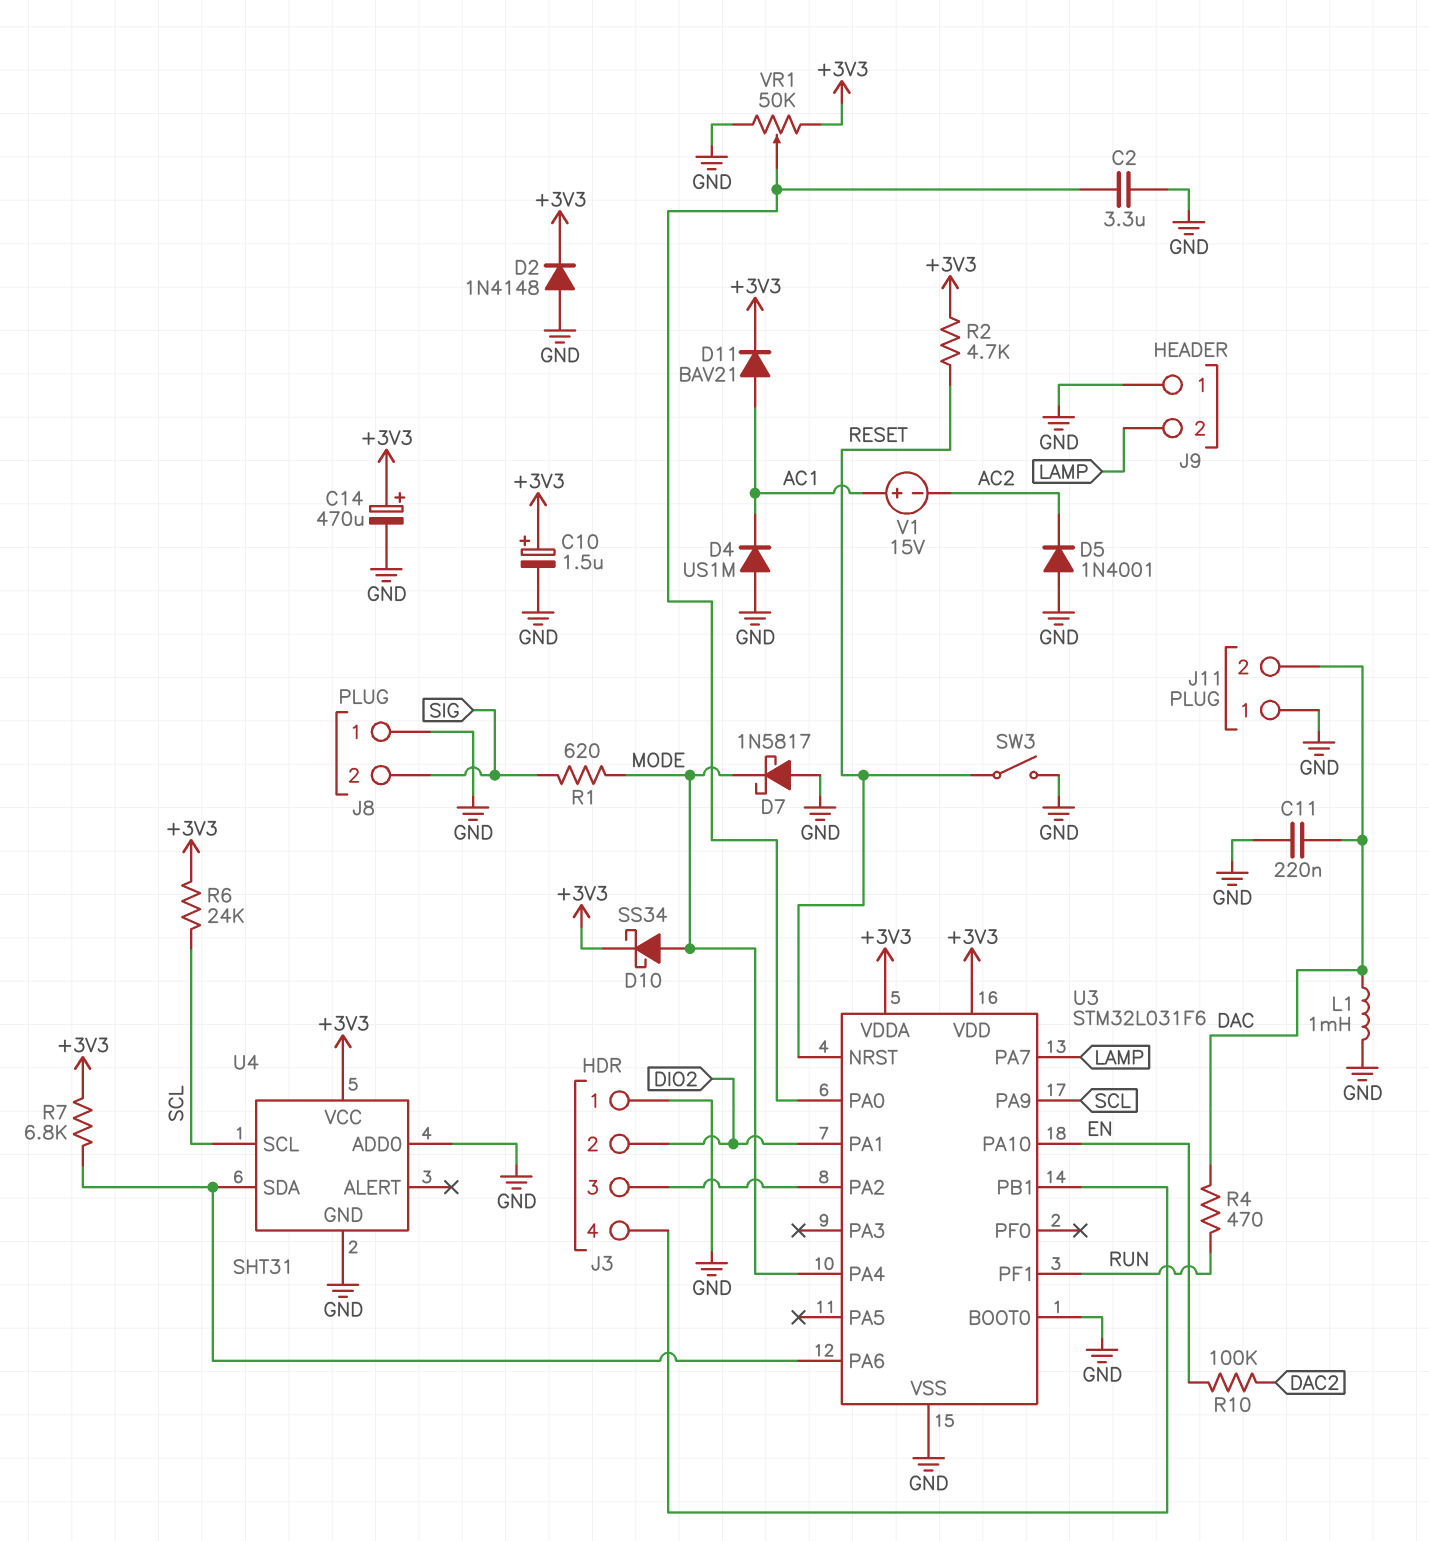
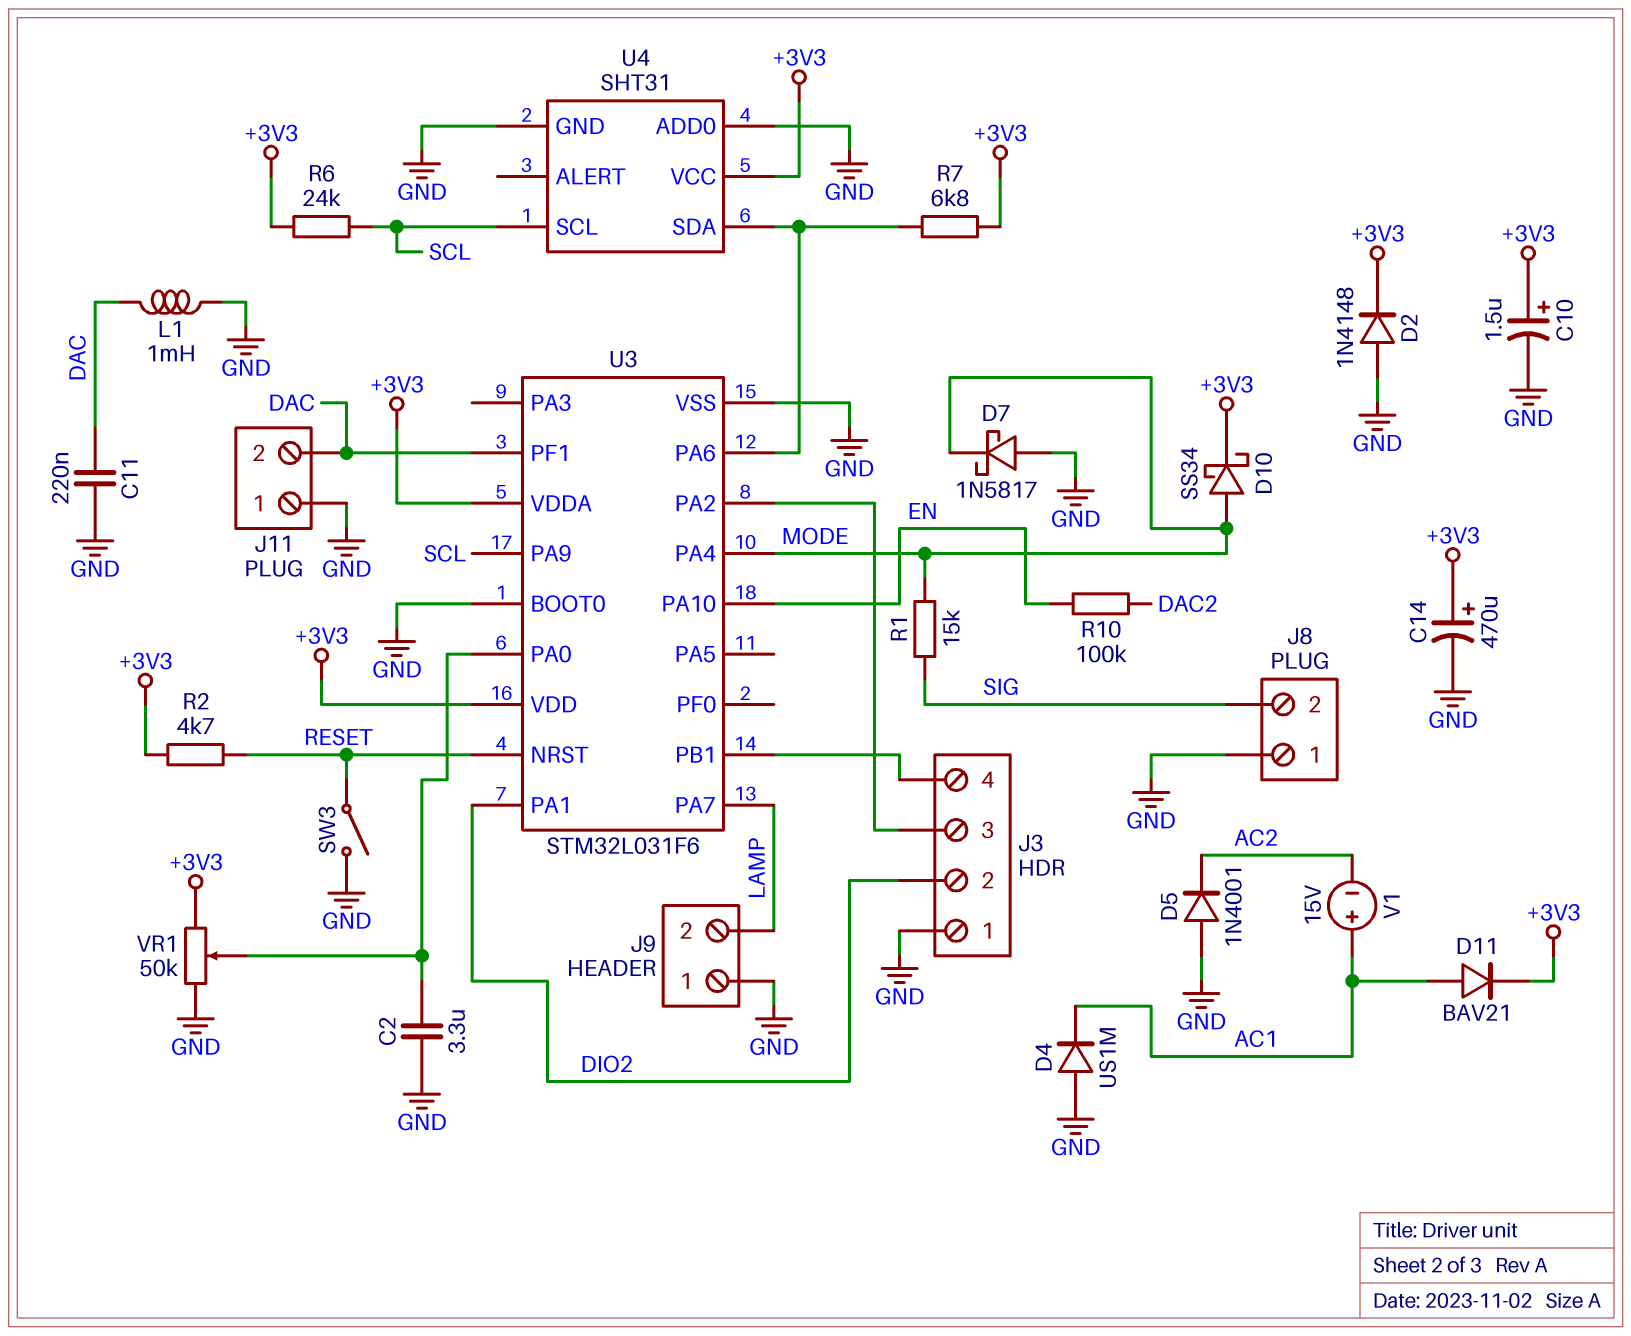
R1: 620 (MODE, SIG) -> 15k (MODE, SIG)
R4: 470 (DAC, RUN) -> none
U3 pin PF1: RUN -> DAC

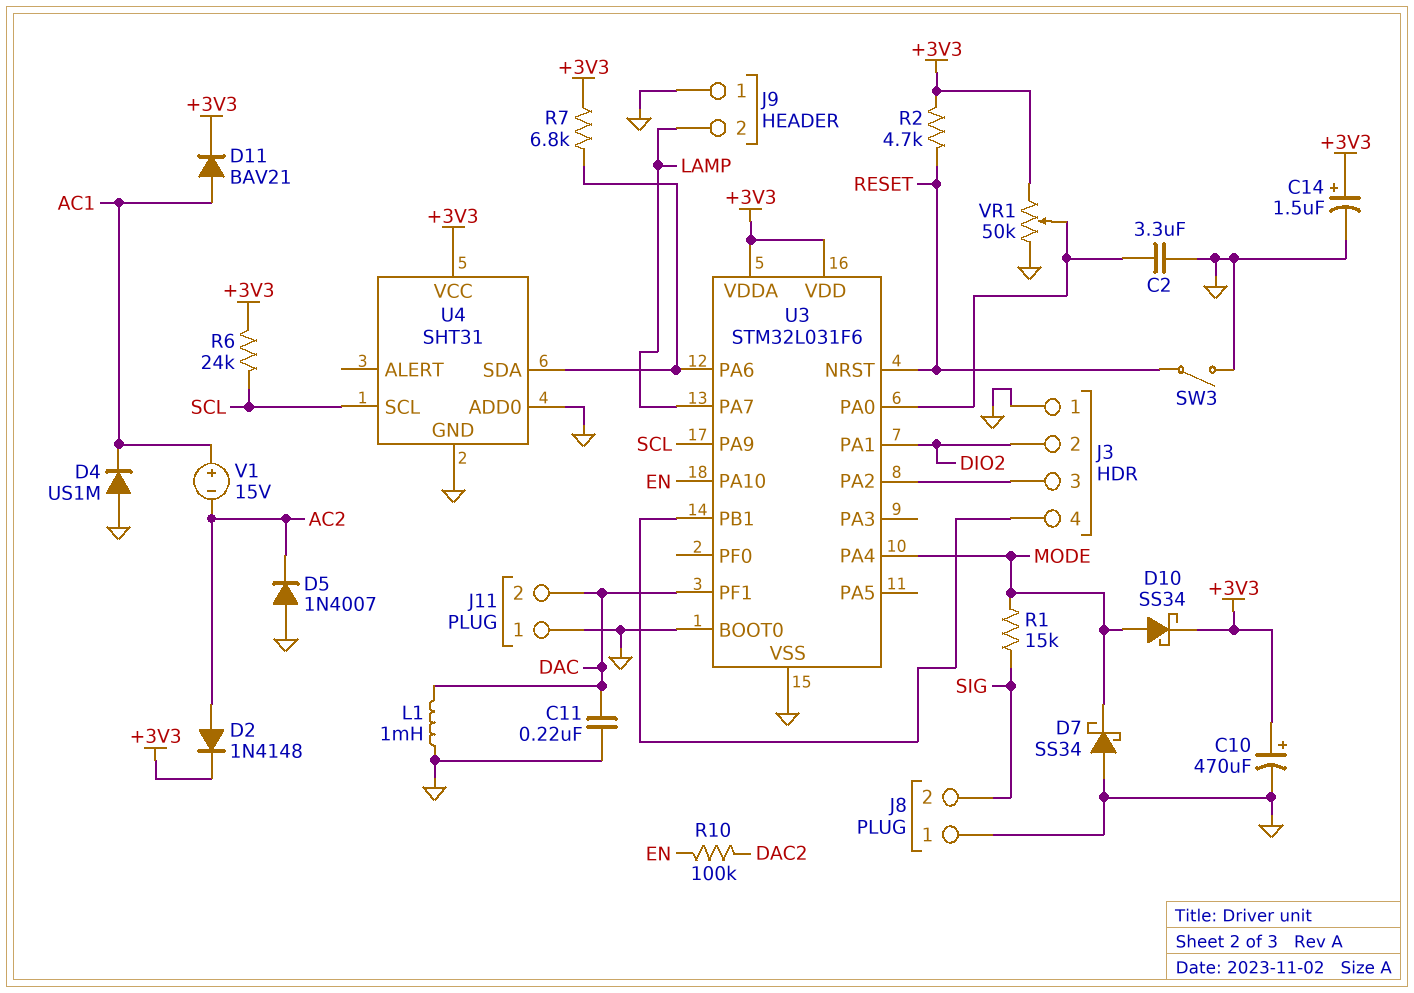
C10: 1.5uF (plus +3V3, minus GND) -> 470uF (plus +3V3, minus GND)
C14: 470uF (plus +3V3, minus GND) -> 1.5uF (plus +3V3, minus GND)
D2: diode 1N4148 (A GND, K +3V3) -> diode 1N4148 (A AC2, K +3V3)
D5: diode 1N4001 (A GND, K AC2) -> diode 1N4007 (A GND, K AC2)
D7: schottky 1N5817 (A GND, K MODE) -> schottky SS34 (A GND, K MODE)

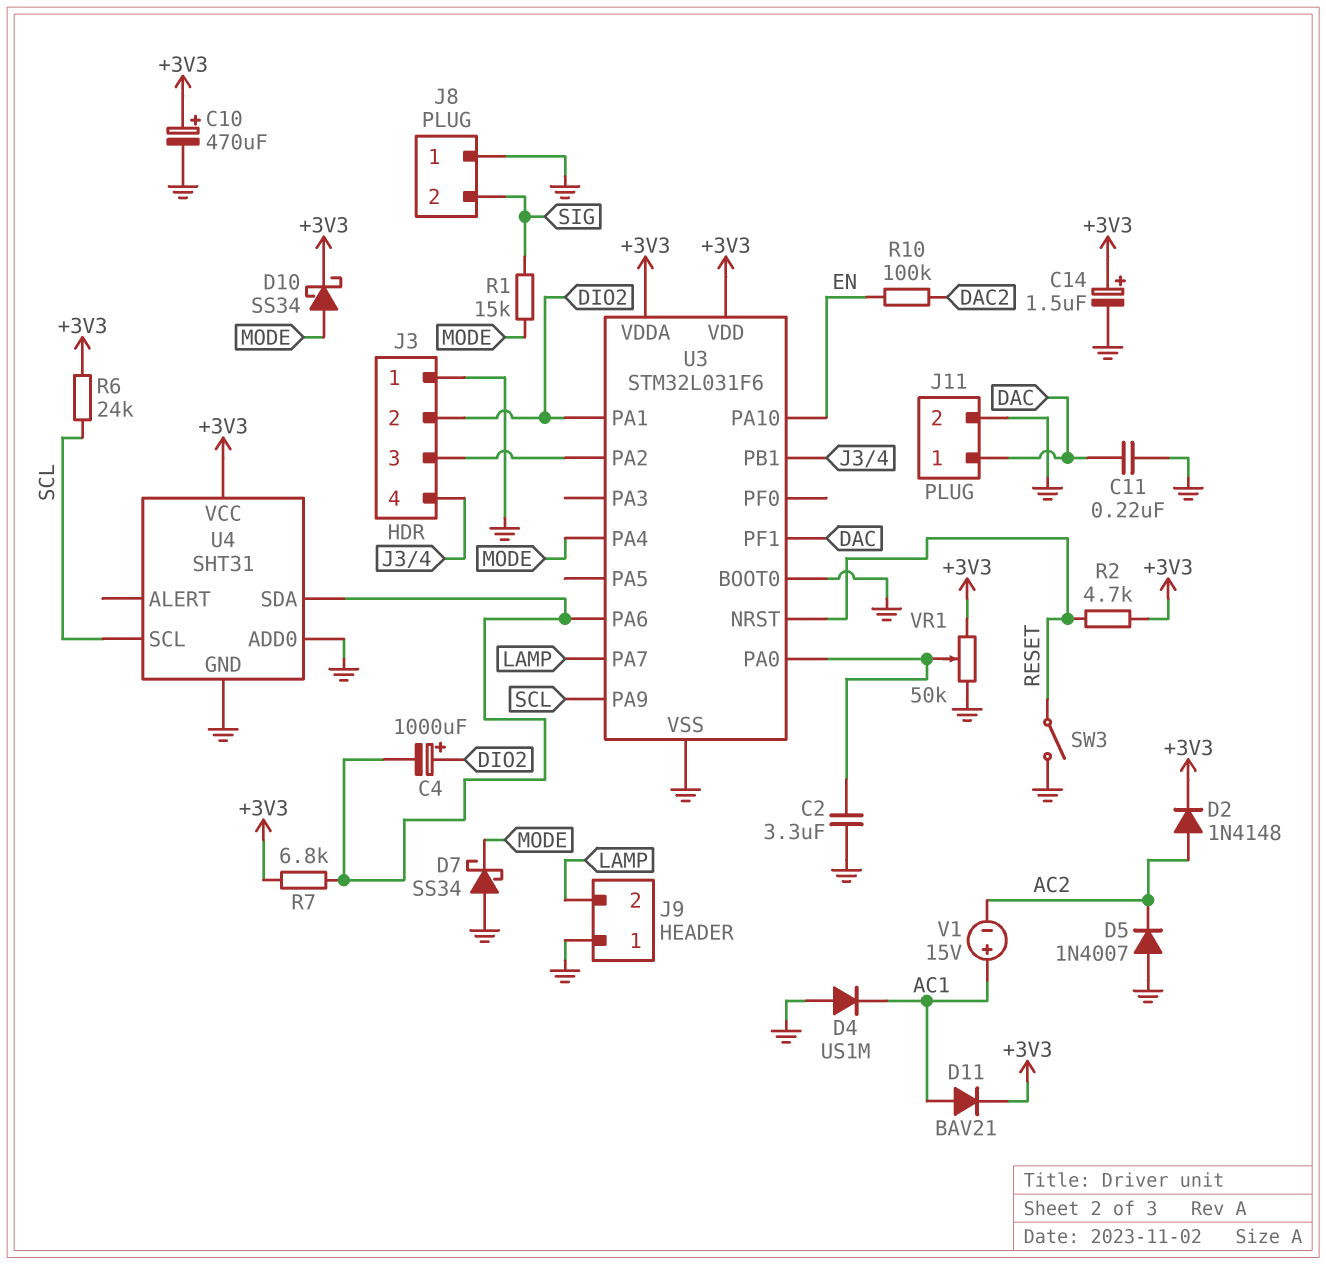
C4: none -> 1000uF (plus DIO2, minus U3/PA6)
J11 pin 1: GND -> DAC
J11 pin 2: DAC -> GND
L1: 1mH (DAC, GND) -> none

